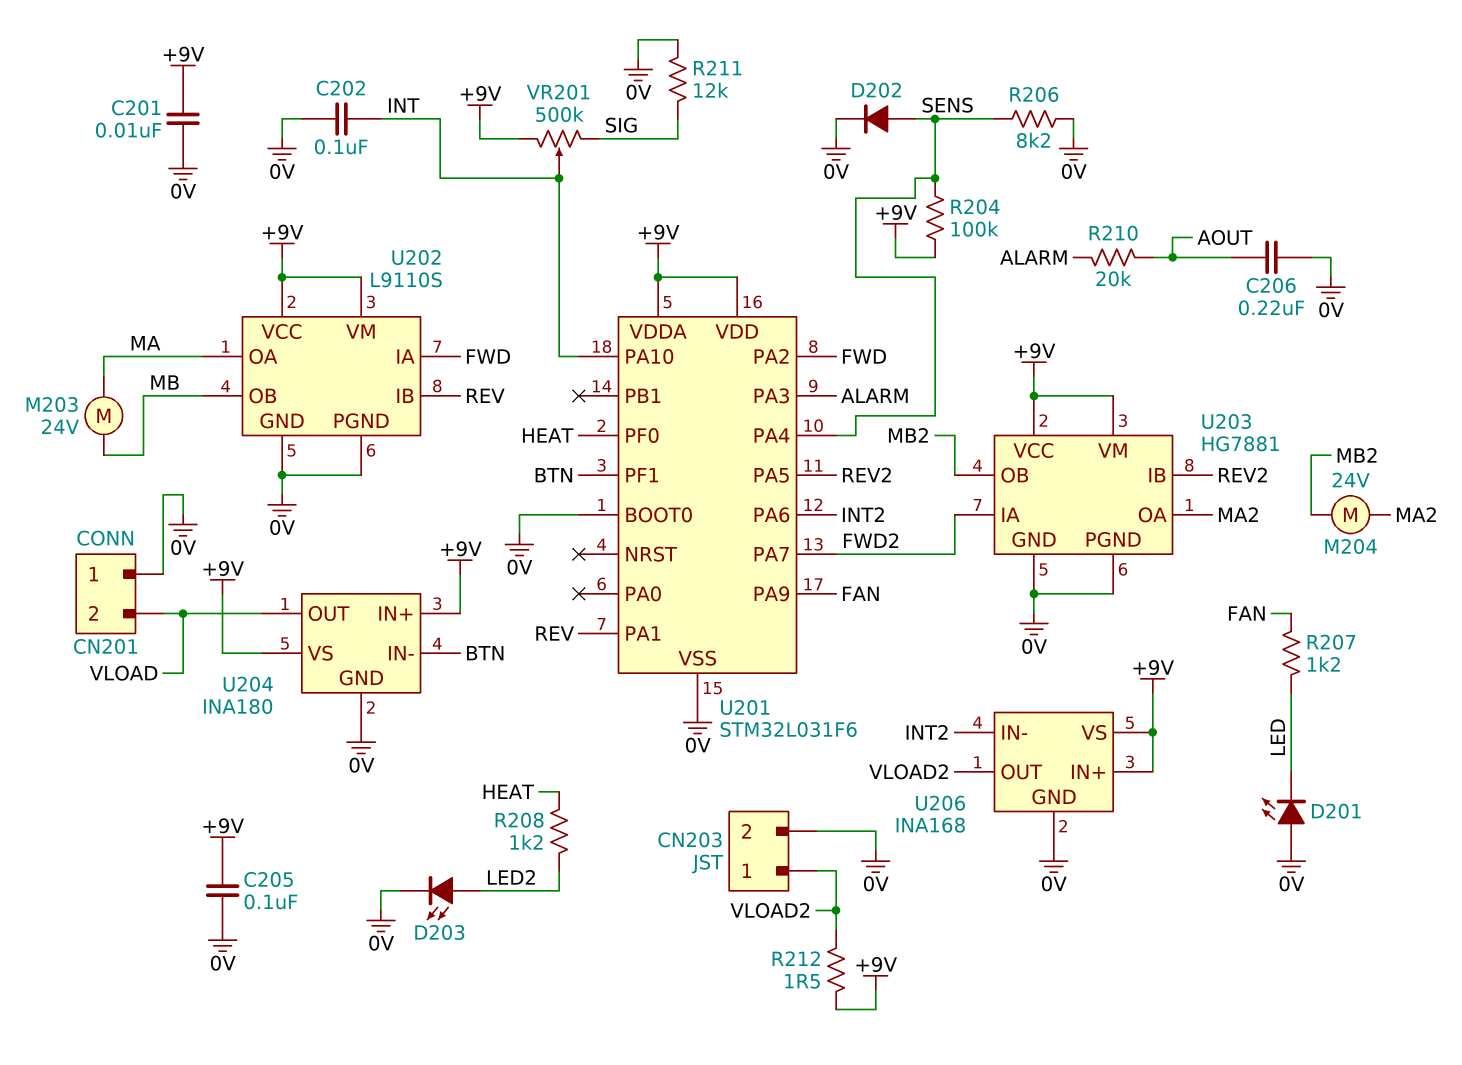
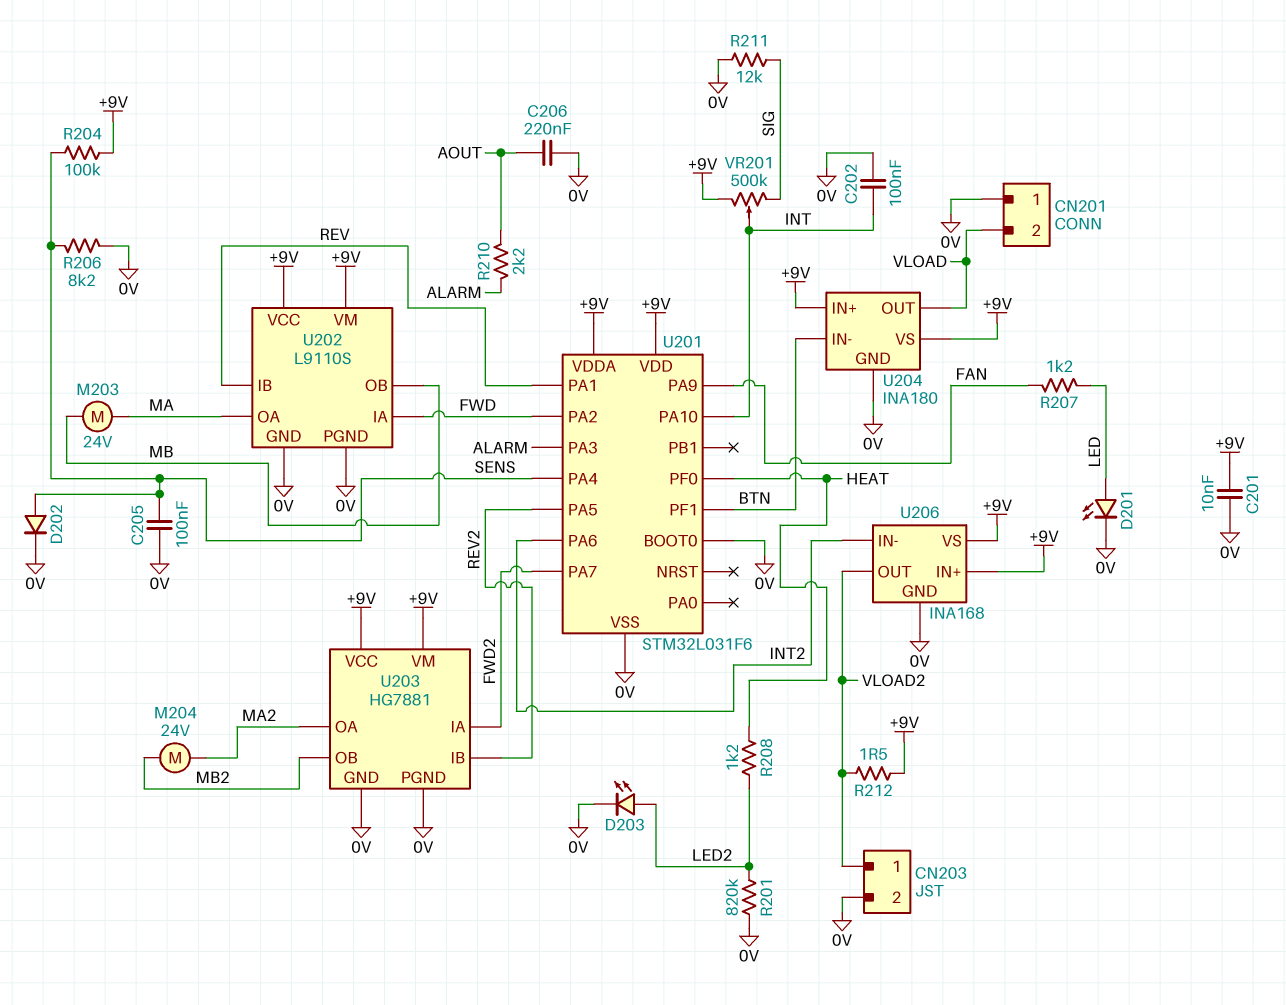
C205: 100nF (+9V, 0V) -> 100nF (0V, SENS)
D201: LED (A 0V, K LED) -> LED (A LED, K 0V)
R201: none -> 820k (0V, LED2)
R210: 20k (ALARM, AOUT) -> 2.2k (ALARM, AOUT)

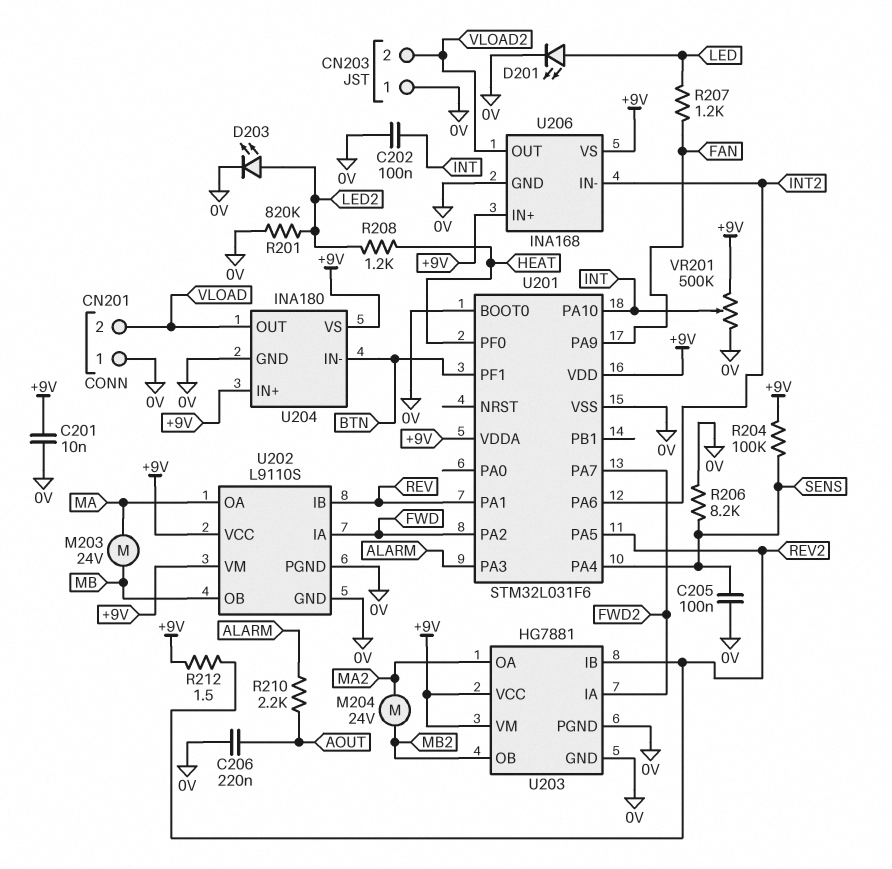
CN203 pin 1: VLOAD2 -> 0V
CN203 pin 2: 0V -> VLOAD2
D202: diode (A SENS, K 0V) -> none
R211: 12k (0V, SIG) -> none
R212: 1.5 (+9V, VLOAD2) -> 1.5 (+9V, REV2)
VR201: 500k (+9V, SIG, wiper INT) -> 500k (+9V, 0V, wiper INT)

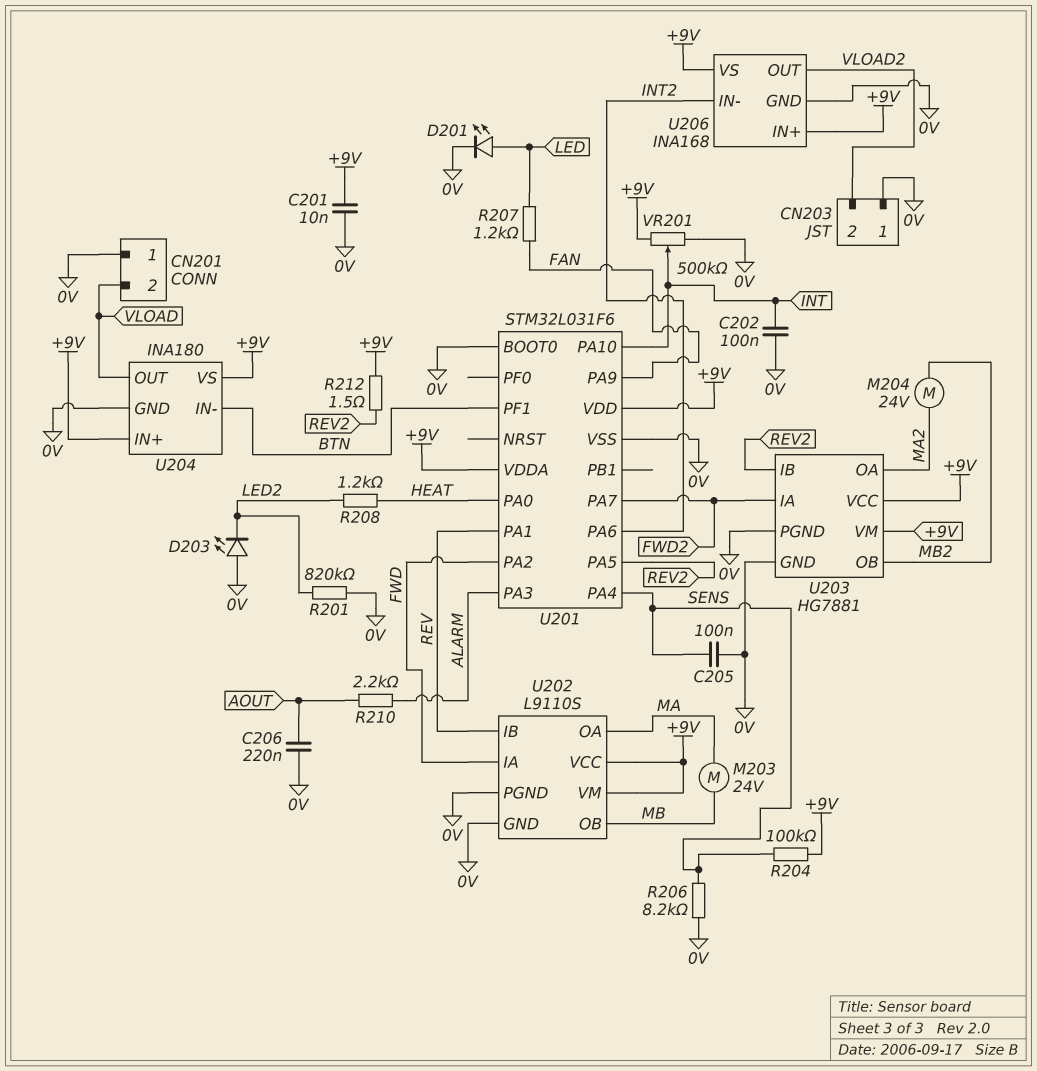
D203: LED (A LED2, K 0V) -> LED (A 0V, K LED2)
U201 pin PA0: none -> HEAT
U201 pin PF0: HEAT -> none

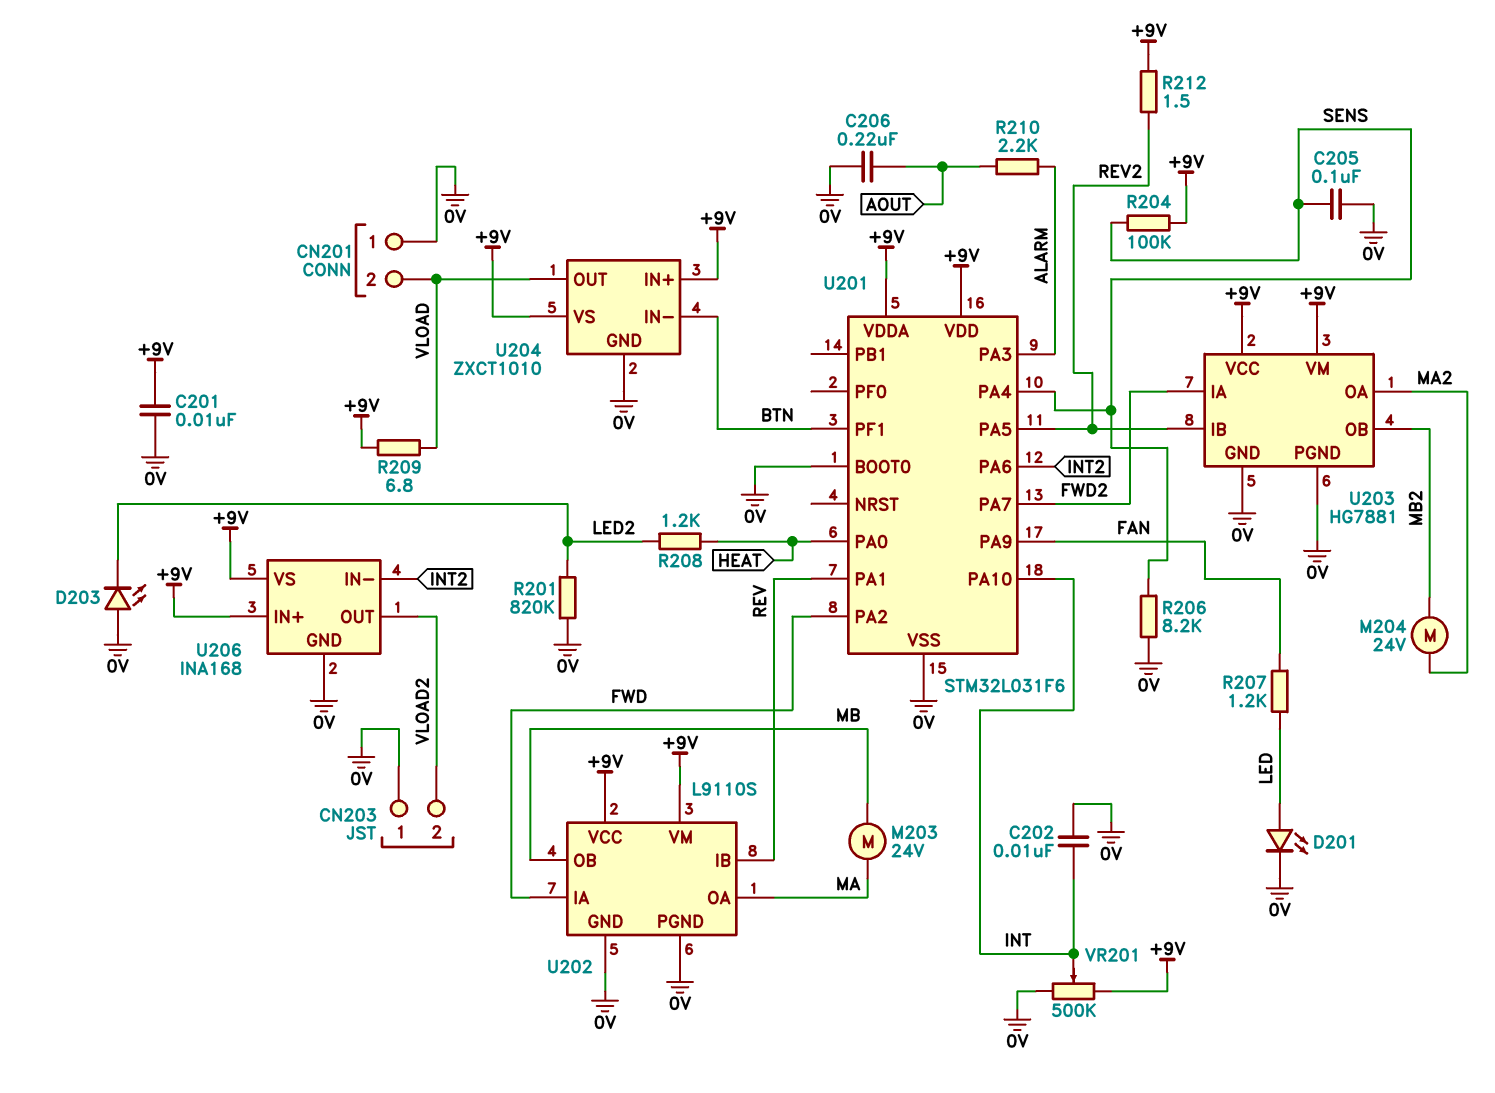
C202: 100nF (0V, INT) -> 10nF (0V, INT)
R209: none -> 6.8 (+9V, VLOAD)
U204: INA180 -> ZXCT1010

